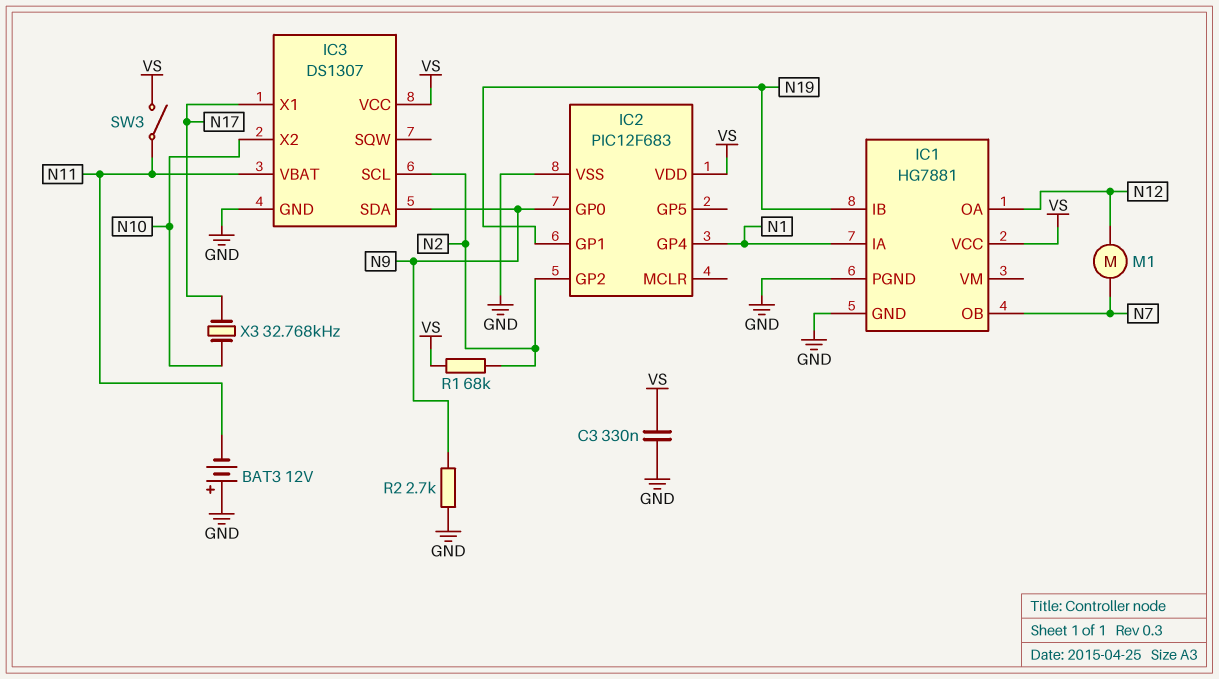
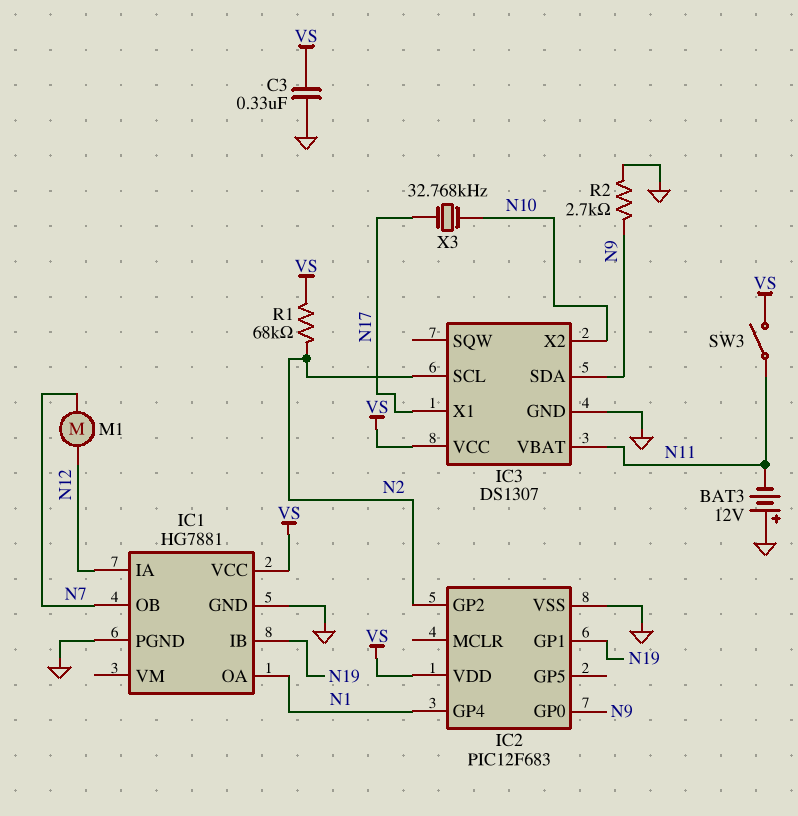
IC1 pin IA: N1 -> N12
IC1 pin OA: N12 -> N1

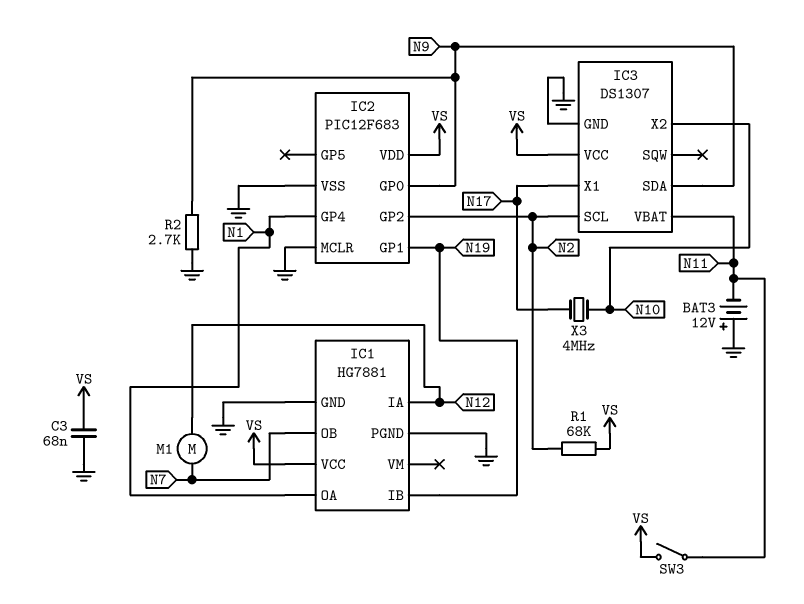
C3: 330nF (GND, VS) -> 68nF (GND, VS)
IC2 pin MCLR: none -> GND
X3: 32.768kHz (N10, N17) -> 4MHz (N10, N17)

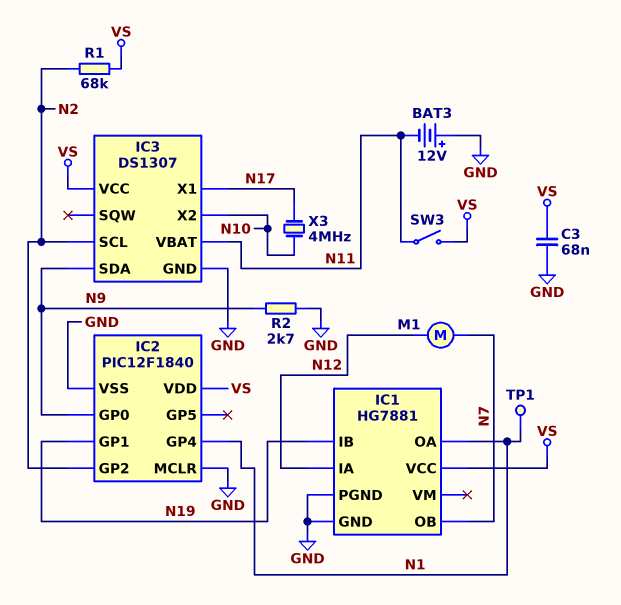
IC2: PIC12F683 -> PIC12F1840
TP1: none -> test point (N1)

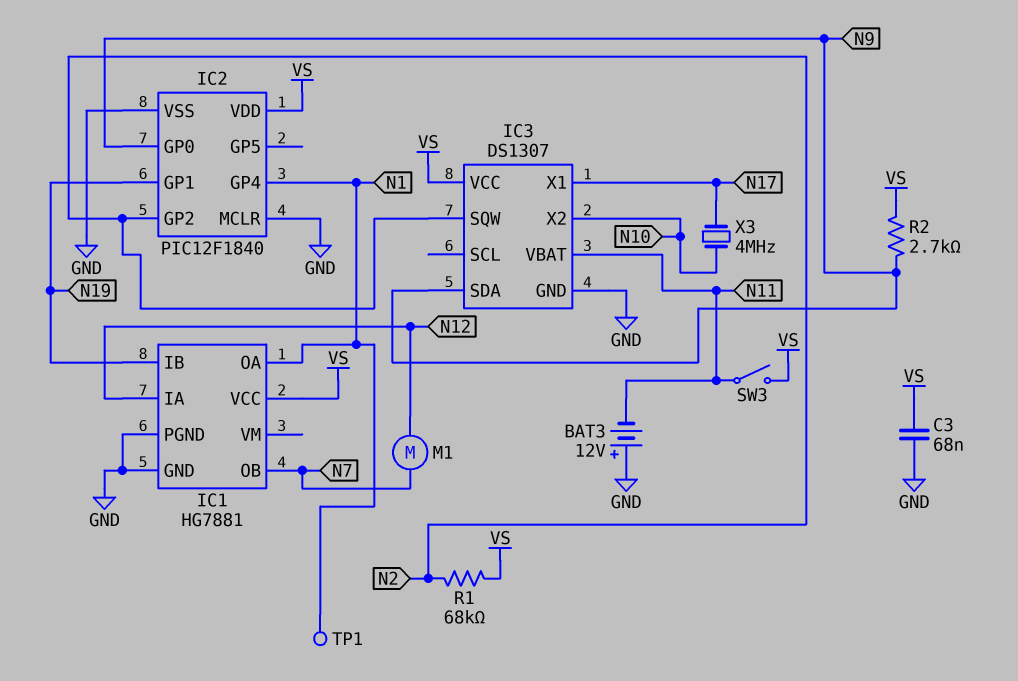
IC3 pin SCL: N2 -> none
IC3 pin SQW: none -> N2
R2: 2.7k (GND, N9) -> 2.7k (N9, VS)

